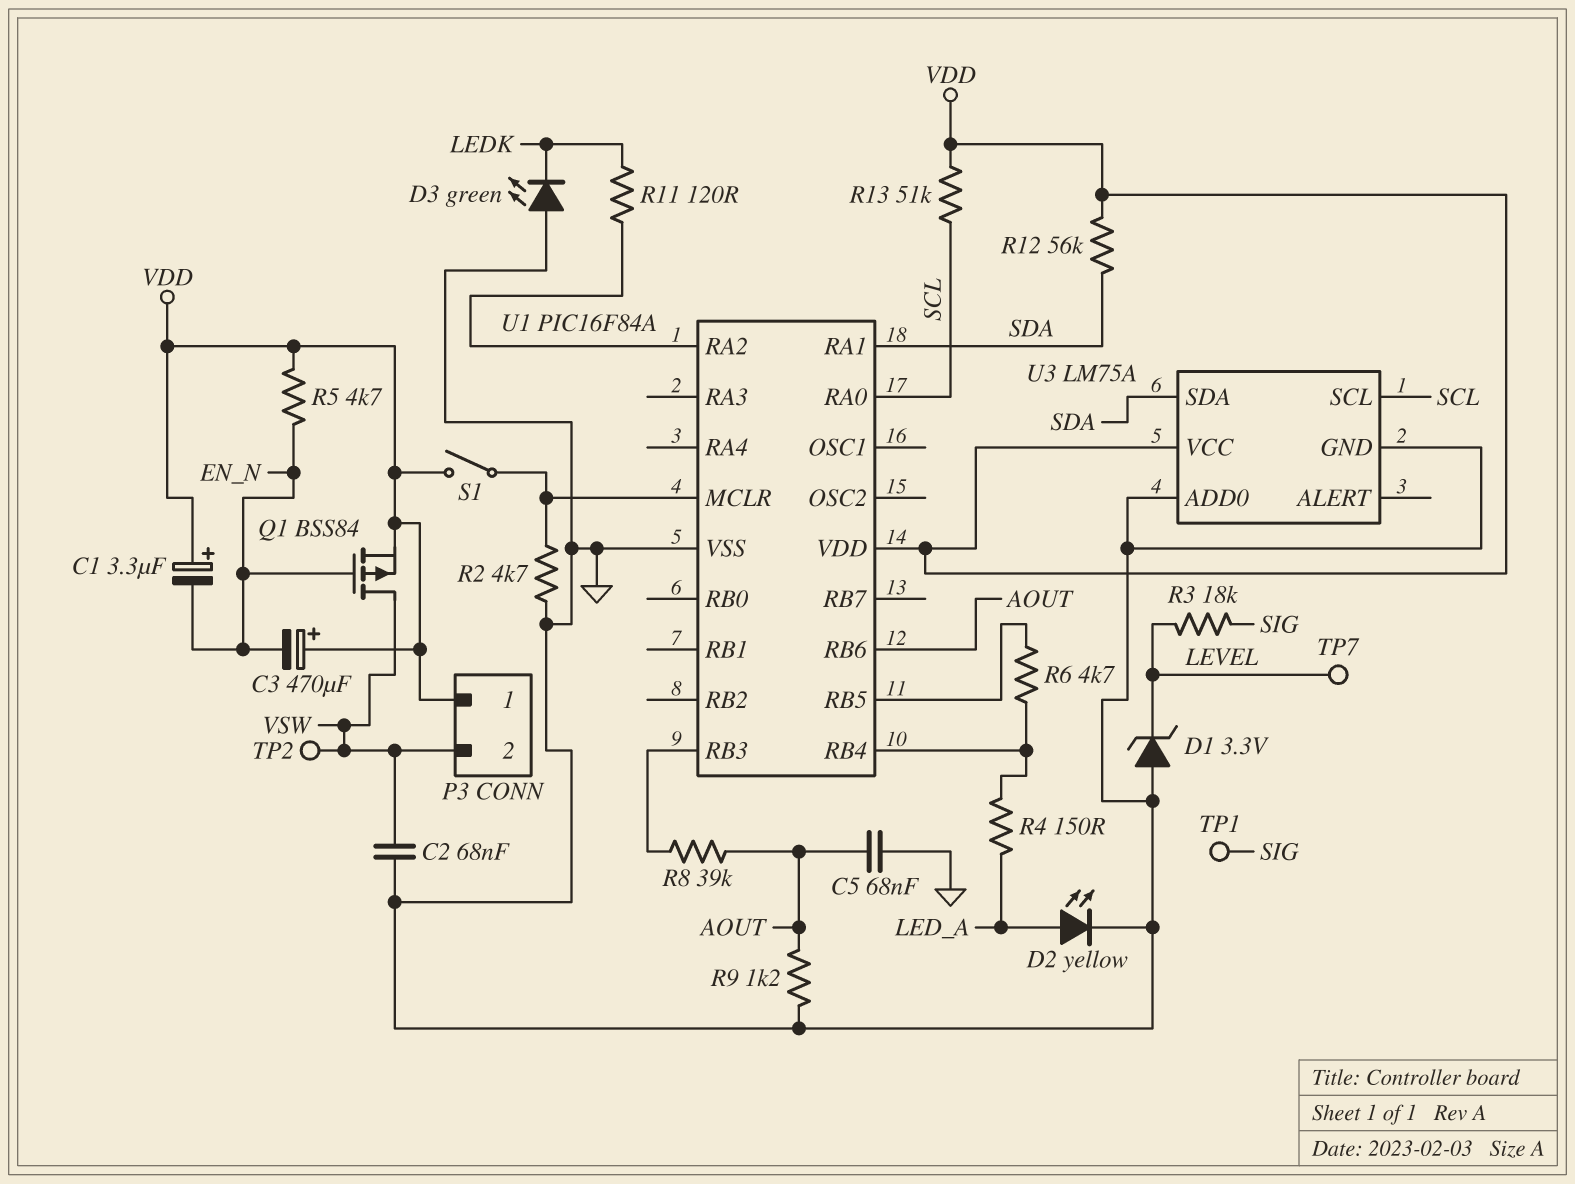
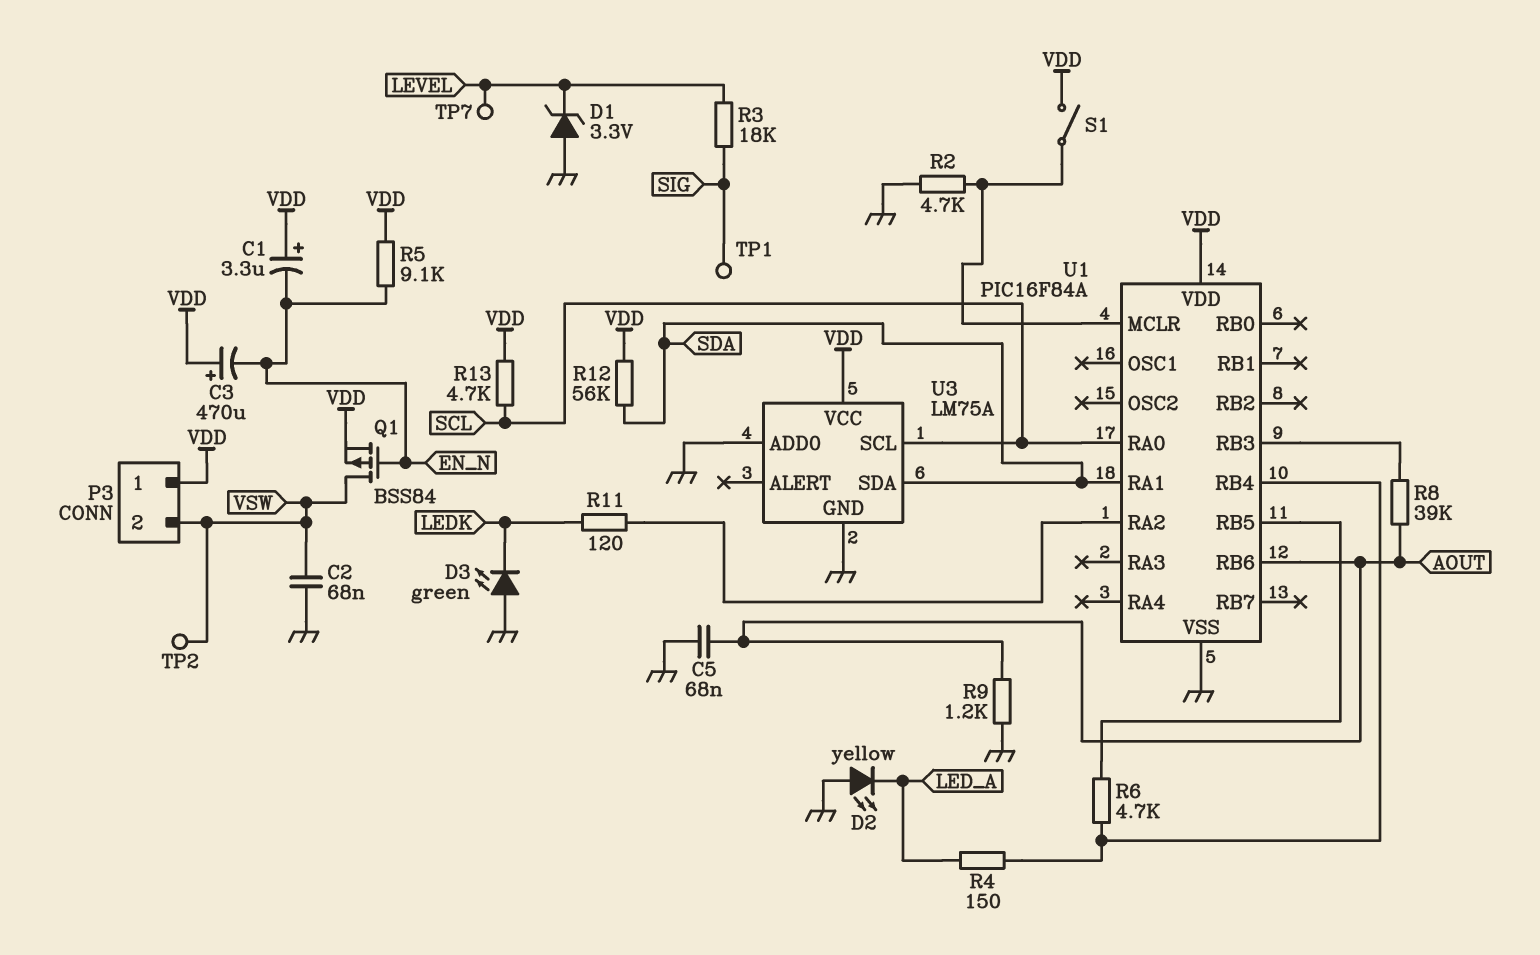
D2: LED yellow (A LED_A, K GND) -> LED yellow (A GND, K LED_A)
R5: 4.7k (EN_N, VDD) -> 9.1k (EN_N, VDD)
R13: 51k (SCL, VDD) -> 4.7k (SCL, VDD)

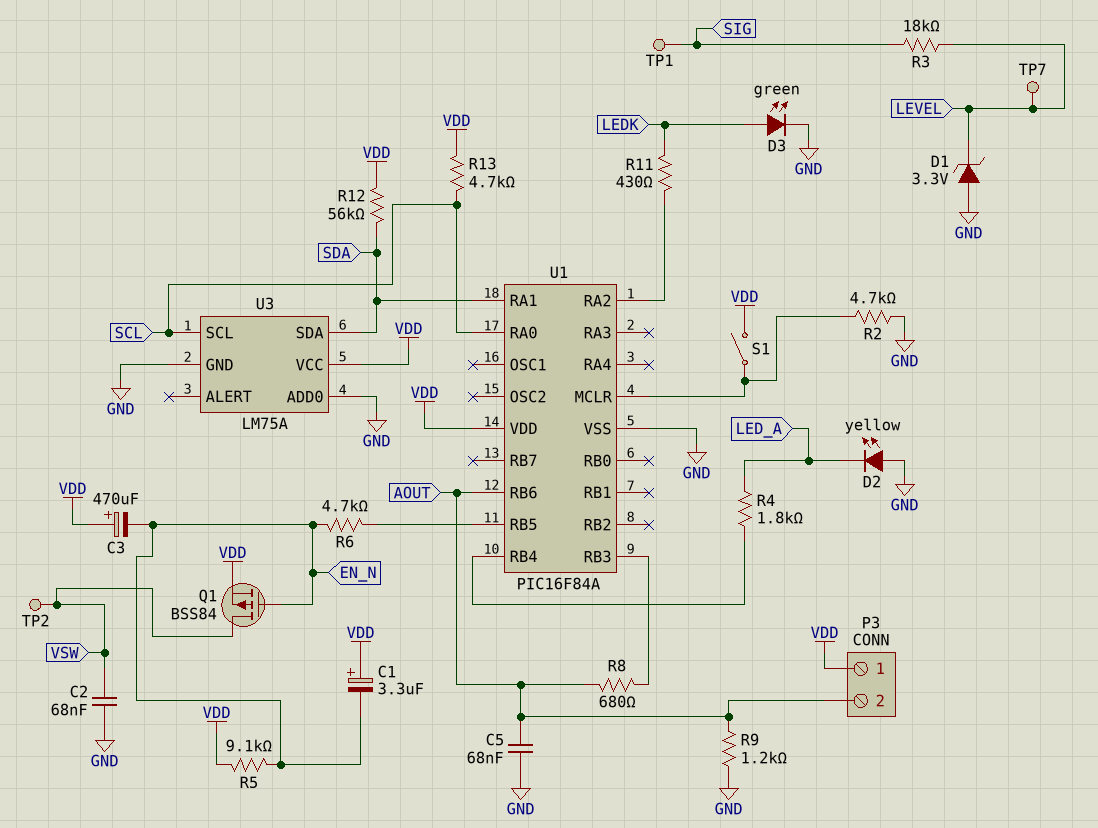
D3: LED green (A GND, K LEDK) -> LED green (A LEDK, K GND)
P3 pin 2: VSW -> AOUT
R4: 150 (LED_A, U1/RB4) -> 1.8k (LED_A, U1/RB4)
R6: 4.7k (U1/RB4, U1/RB5) -> 4.7k (EN_N, U1/RB5)
R8: 39k (AOUT, U1/RB3) -> 680 (AOUT, U1/RB3)
R11: 120 (LEDK, U1/RA2) -> 430 (LEDK, U1/RA2)

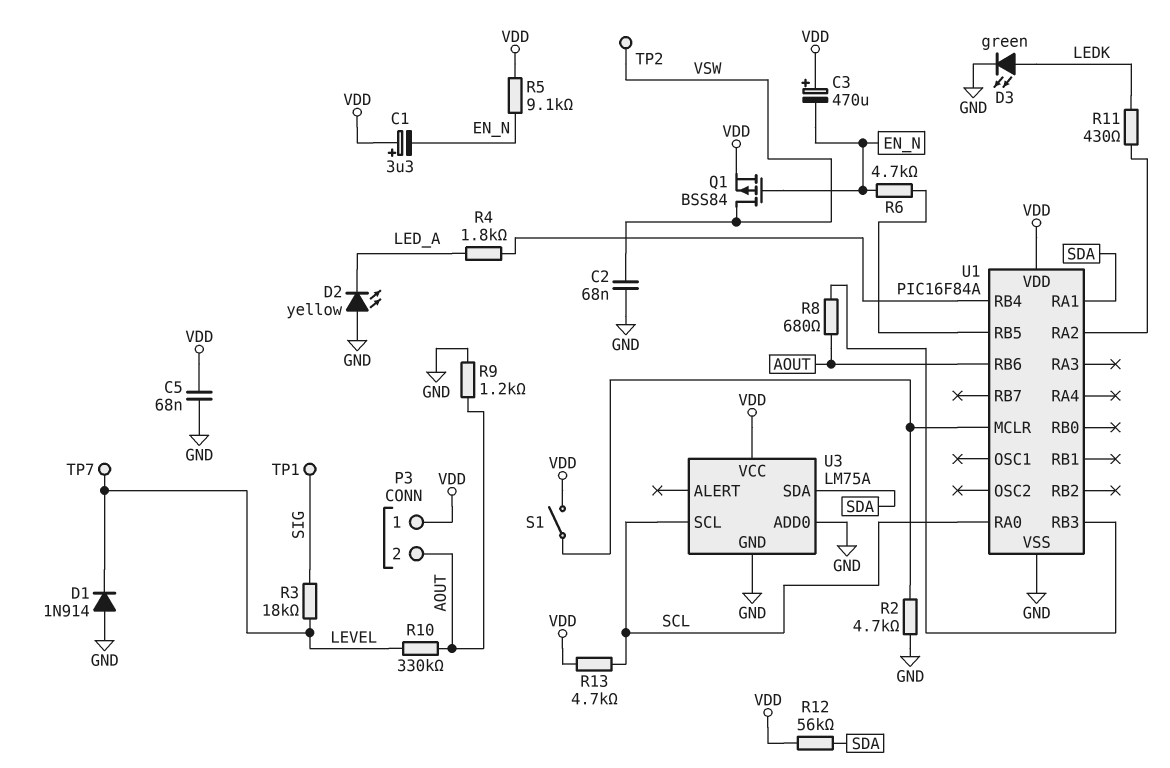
C5: 68nF (AOUT, GND) -> 68nF (GND, VDD)
D1: zener 3.3V (A GND, K LEVEL) -> diode 1N914 (A GND, K LEVEL)
R10: none -> 330k (AOUT, LEVEL)

